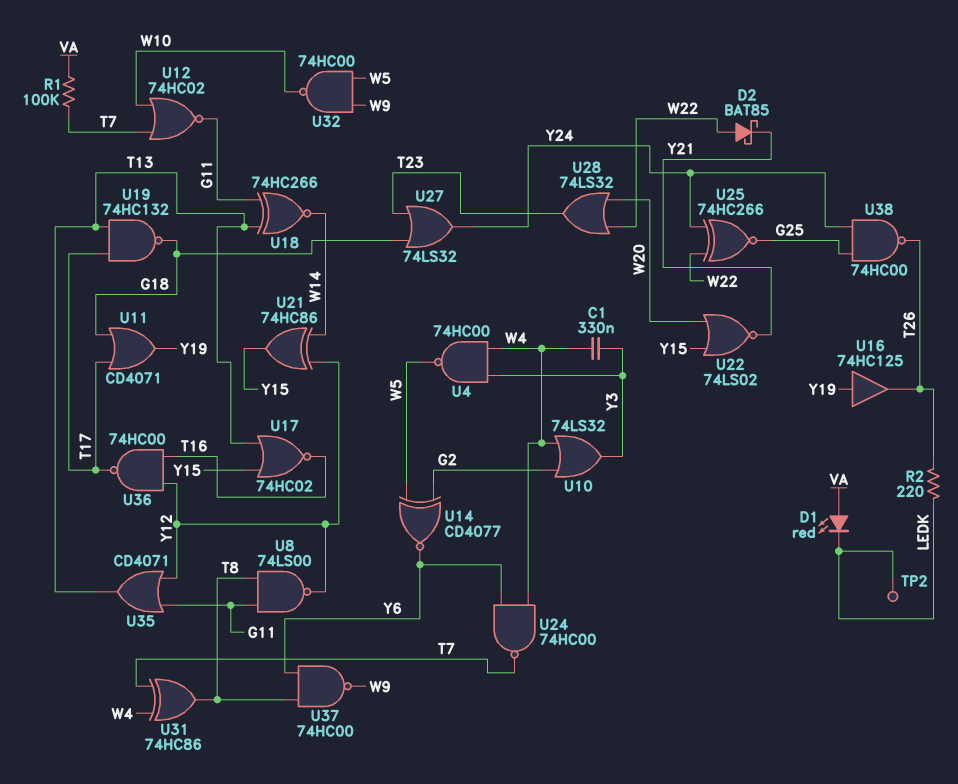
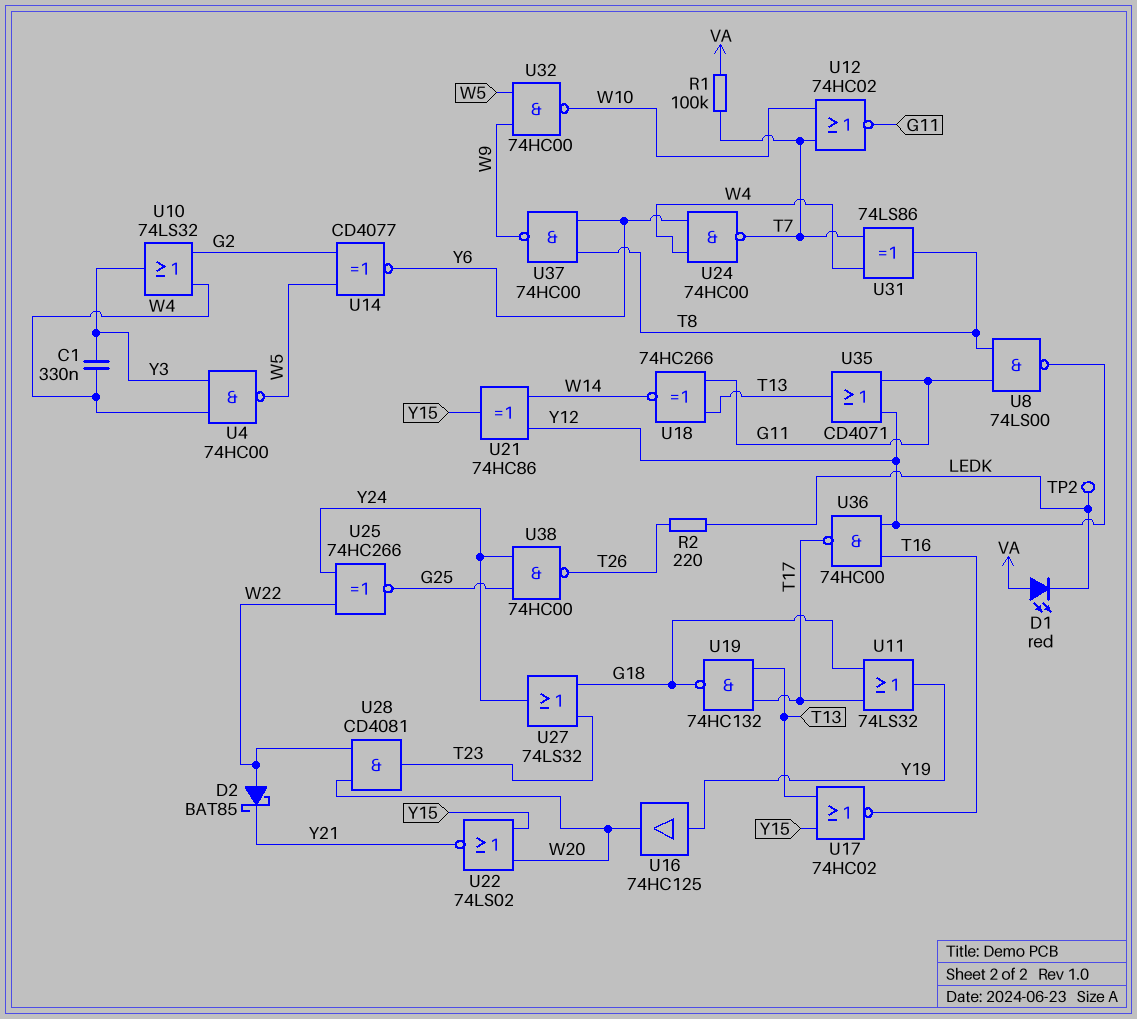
U11: OR CD4071 (in G18, in T17, out Y19) -> OR 74LS32 (in G18, in T17, out Y19)
U16: buffer 74HC125 (in Y19, out T26) -> buffer 74HC125 (in Y19, out W20)
U28: OR 74LS32 (in W20, in W22, out T23) -> AND CD4081 (in W20, in W22, out T23)
U31: XOR 74HC86 (in T7, in W4, out T8) -> XOR 74LS86 (in T7, in W4, out T8)

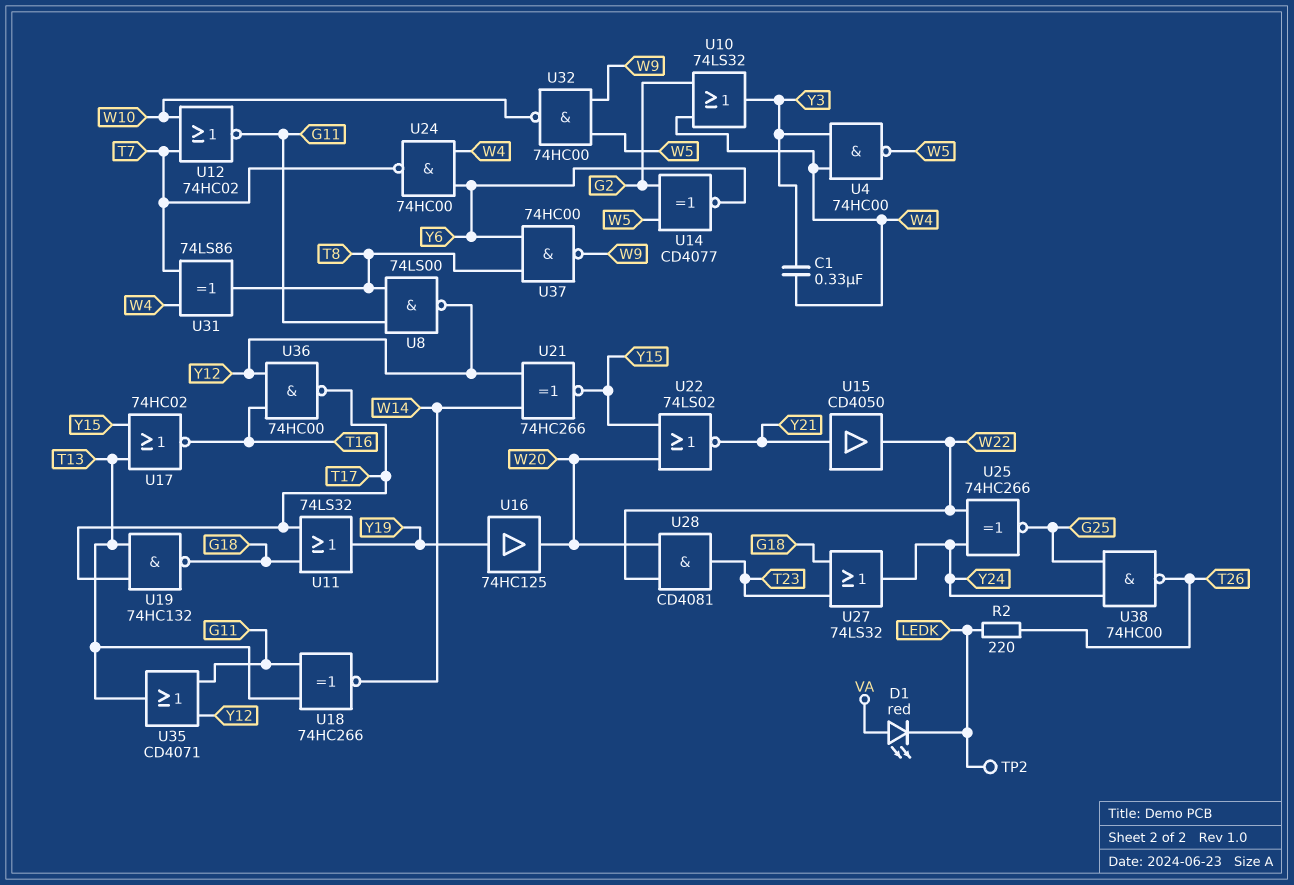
D2: schottky BAT85 (A W22, K Y21) -> none
R1: 100k (T7, VA) -> none
U15: none -> buffer CD4050 (in Y21, out W22)
U21: XOR 74HC86 (in W14, in Y12, out Y15) -> XNOR 74HC266 (in W14, in Y12, out Y15)

